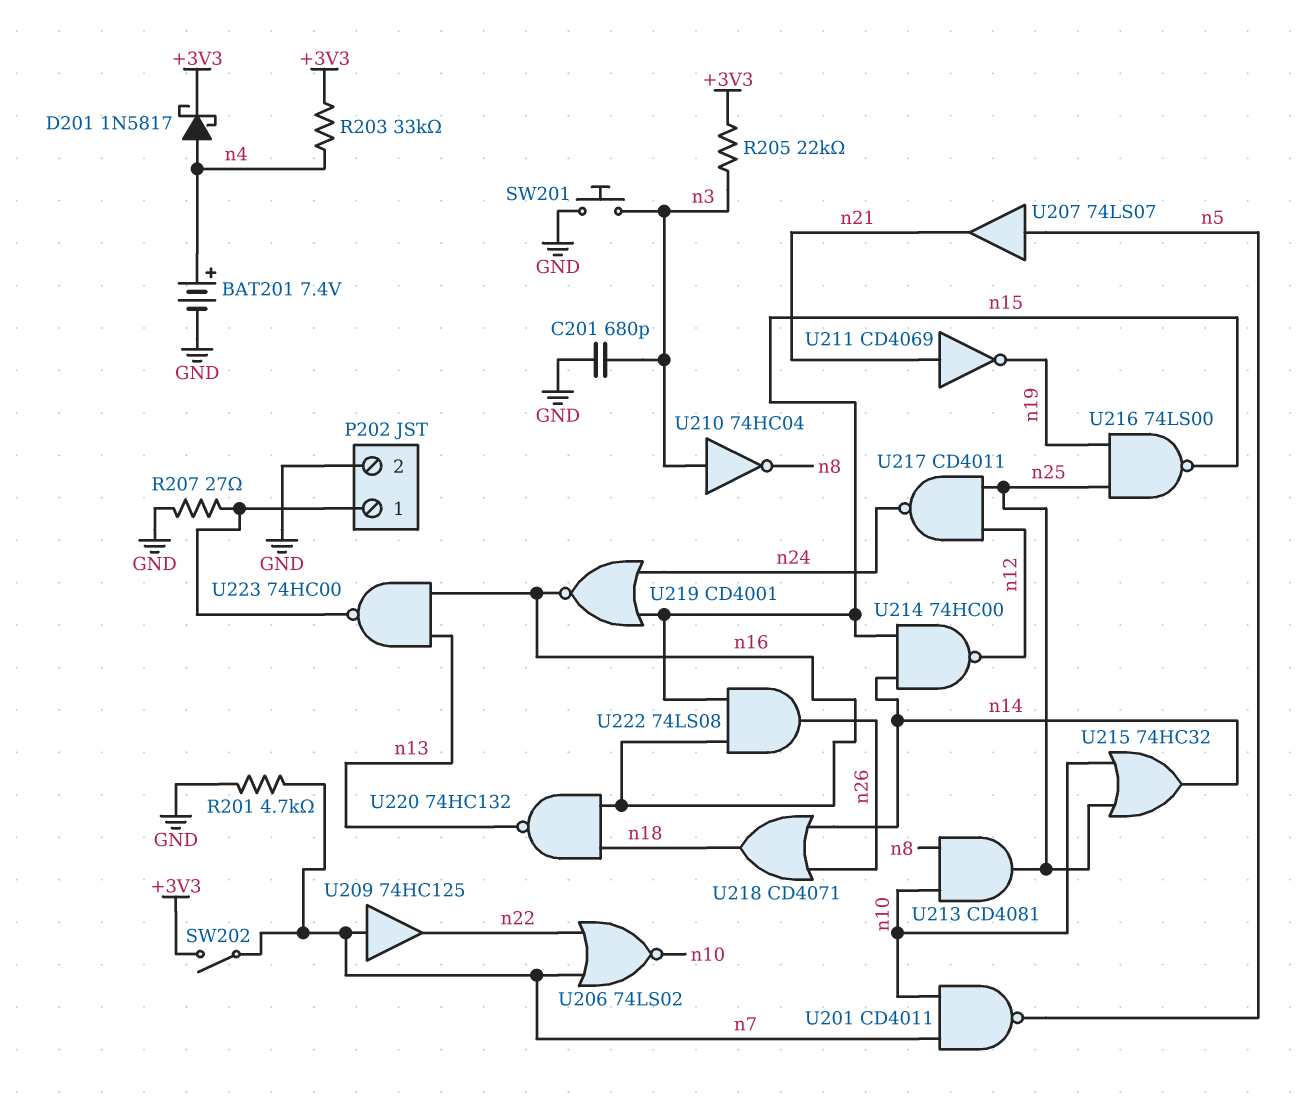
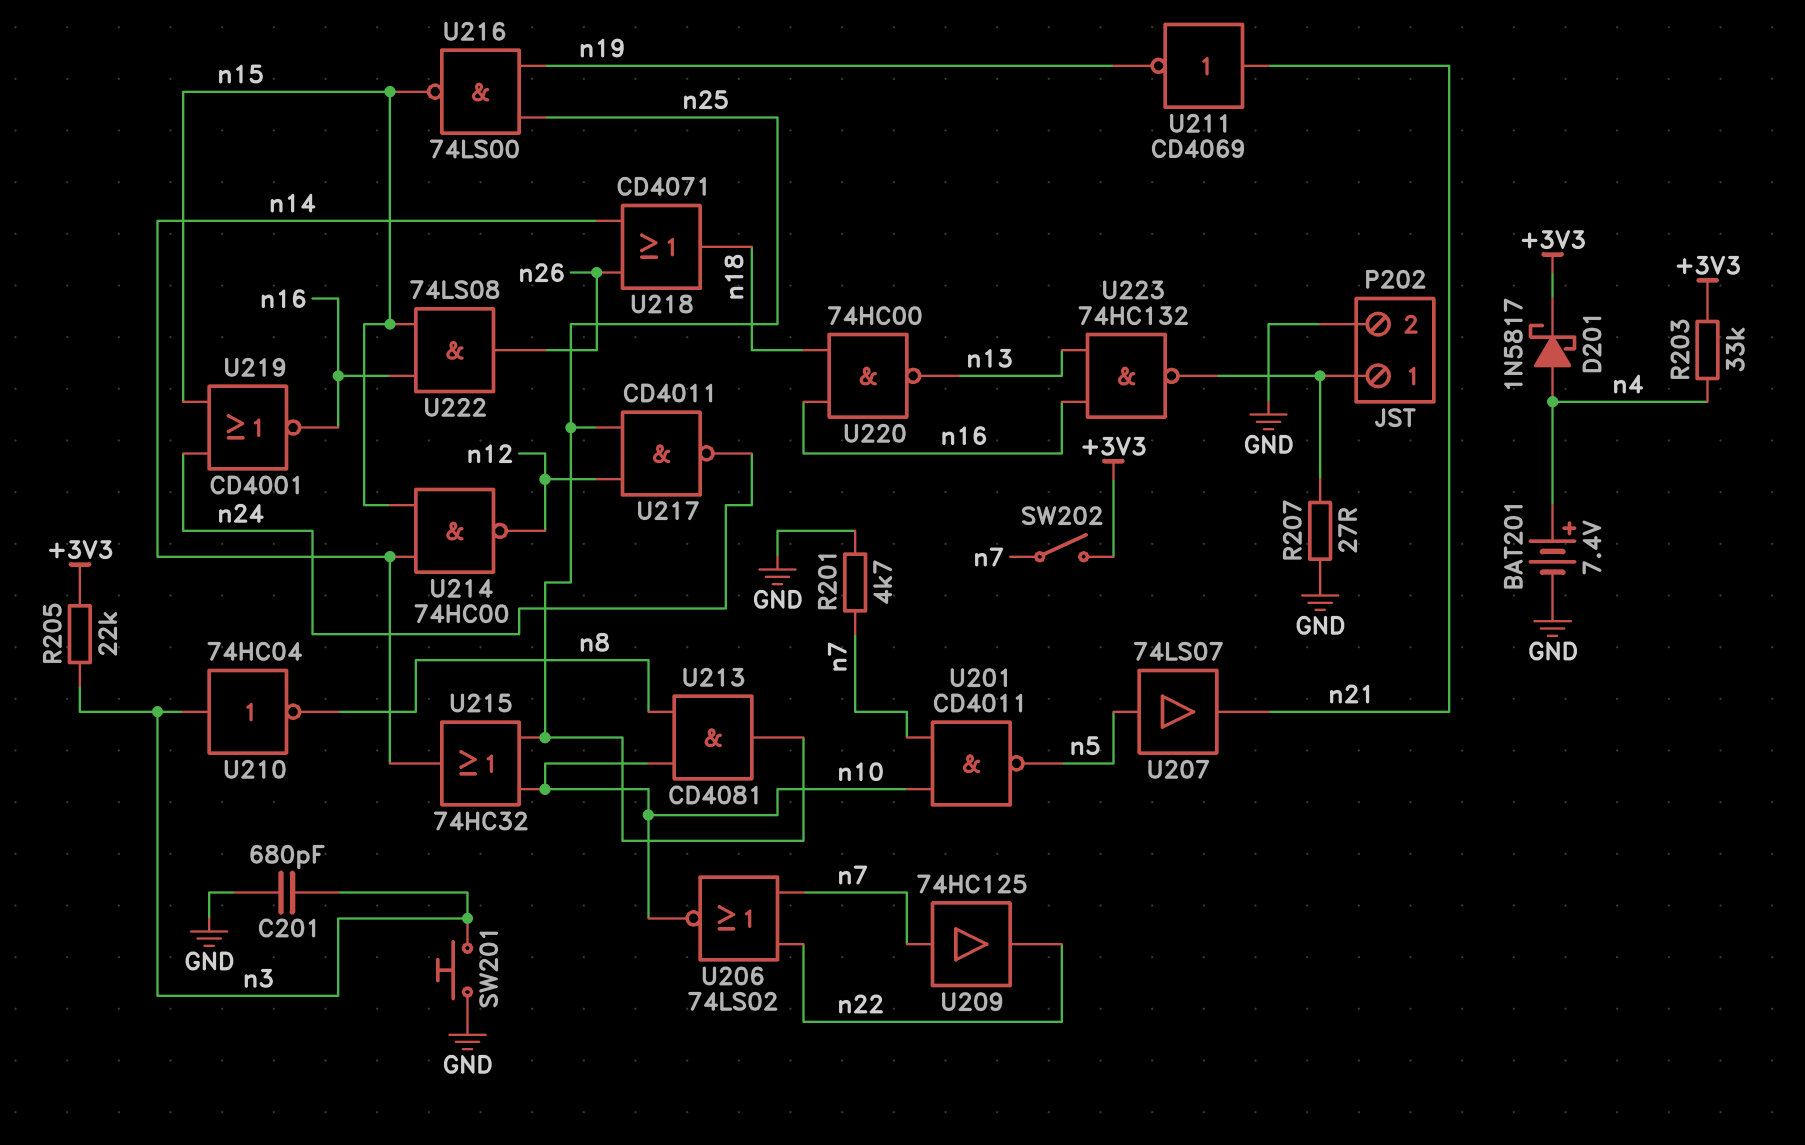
U220: NAND 74HC132 (in n16, in n18, out n13) -> NAND 74HC00 (in n16, in n18, out n13)
U223: NAND 74HC00 (in n13, in n16, out P202/1) -> NAND 74HC132 (in n13, in n16, out P202/1)

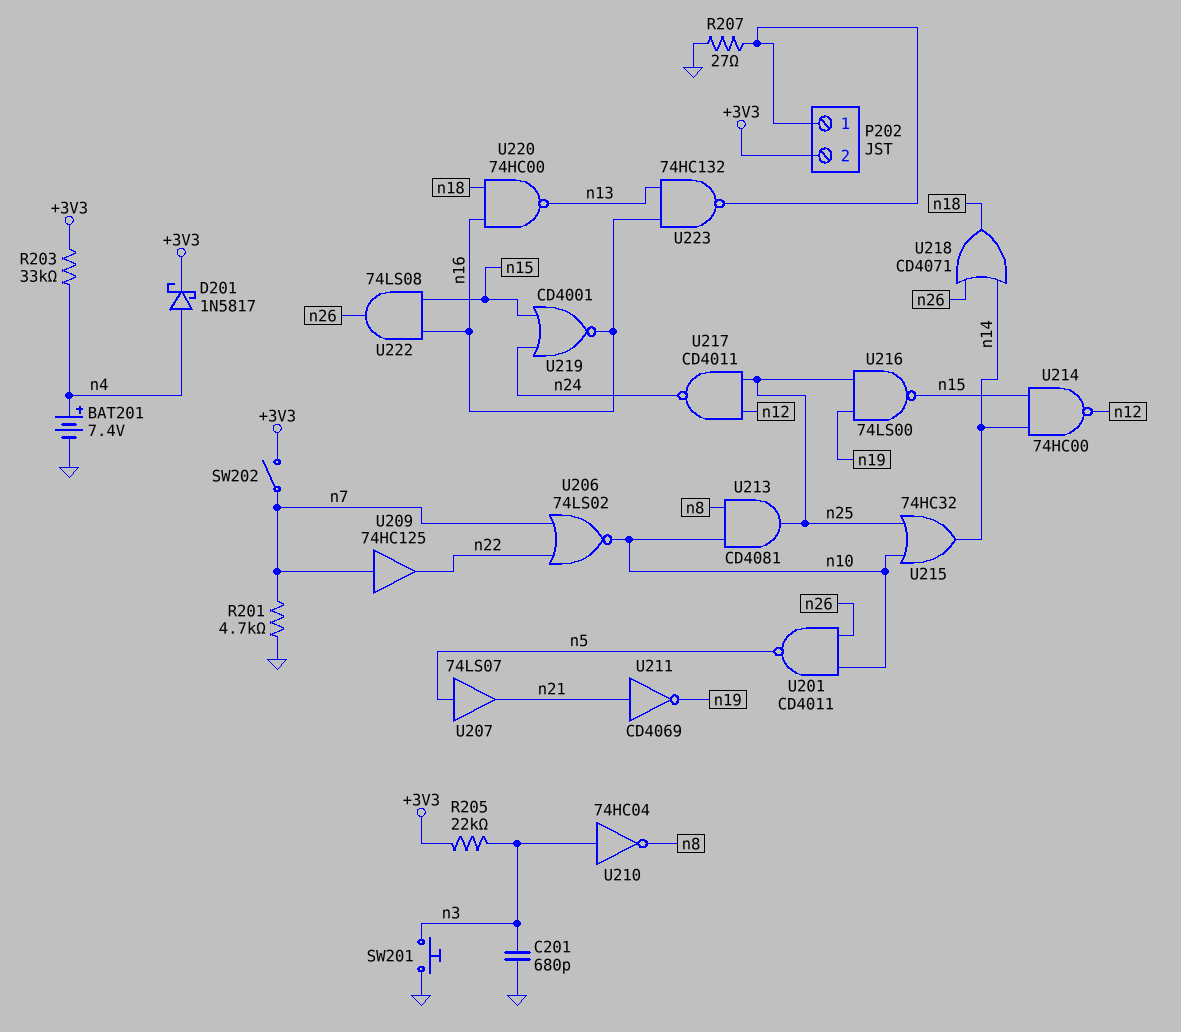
P202 pin 2: GND -> +3V3
U201: NAND CD4011 (in n7, in n10, out n5) -> NAND CD4011 (in n10, in n26, out n5)

